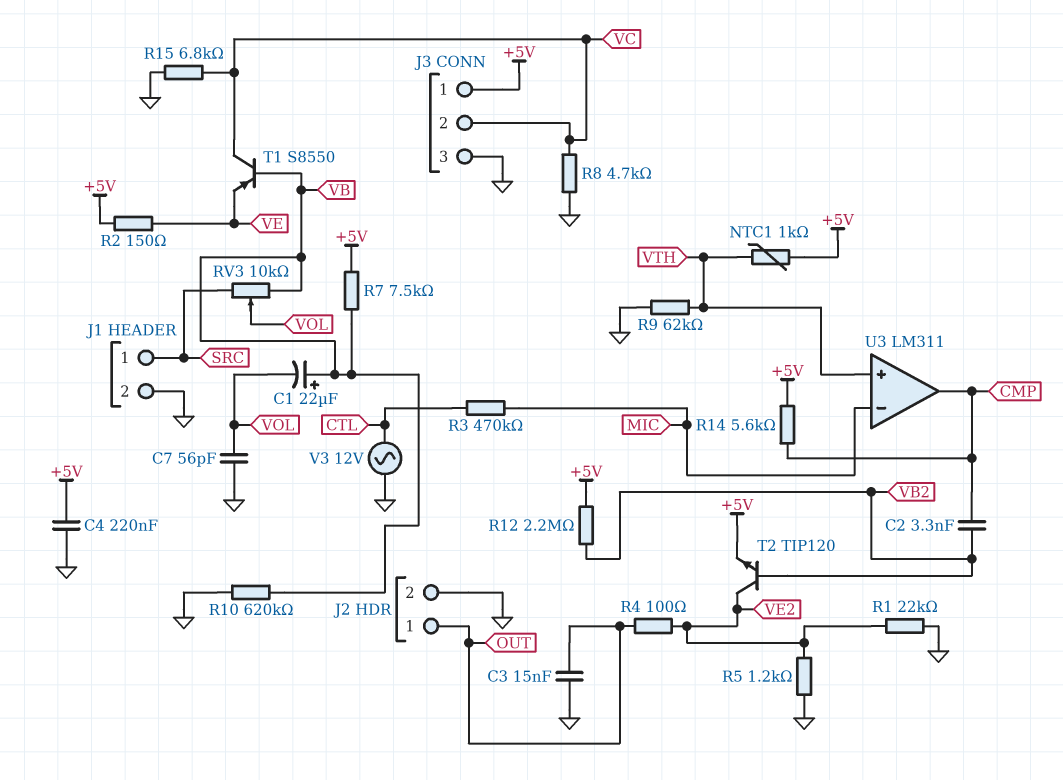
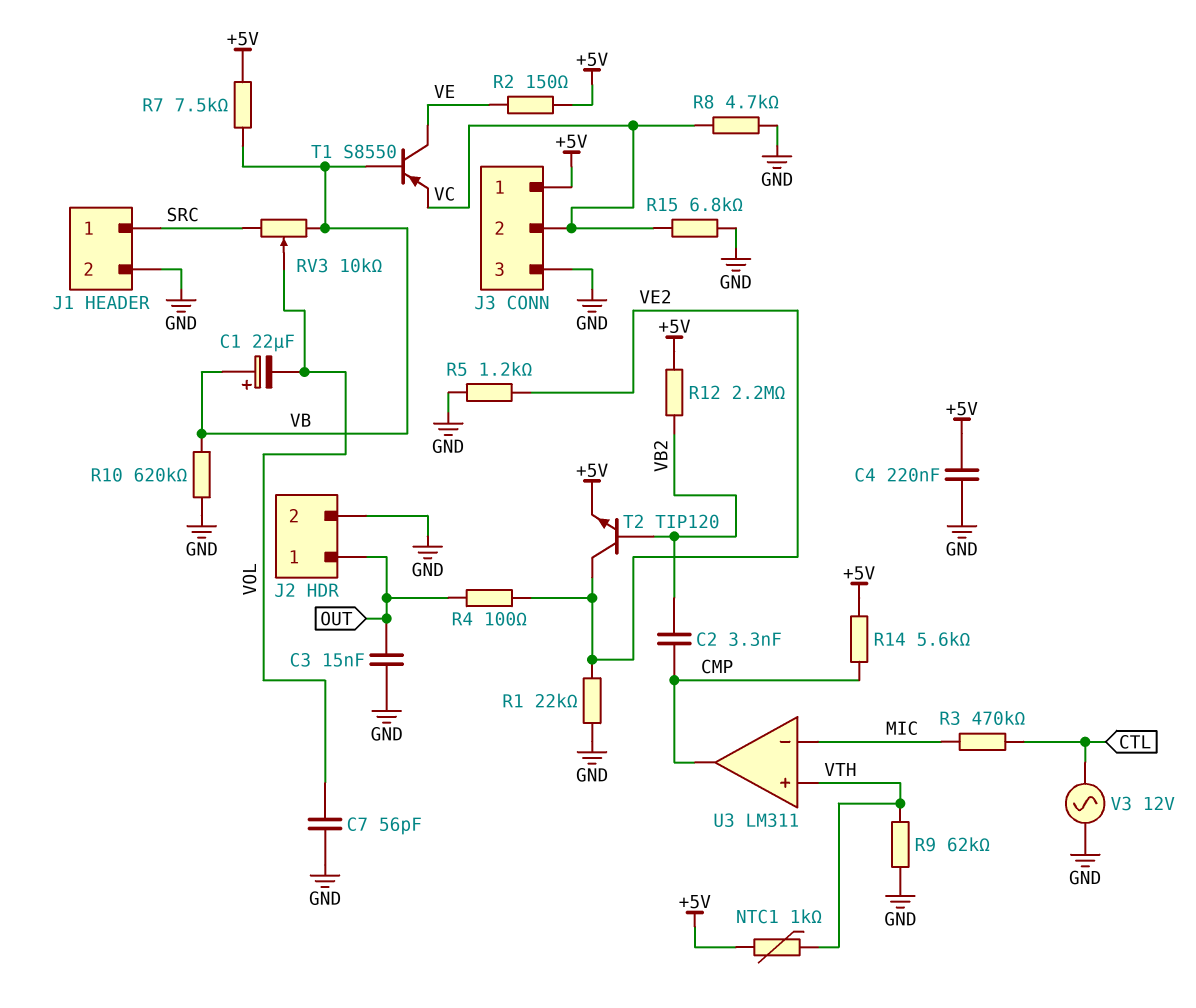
T1: PNP S8550 (B VB, C VC, E VE) -> PNP S8550 (B VB, C VE, E VC)

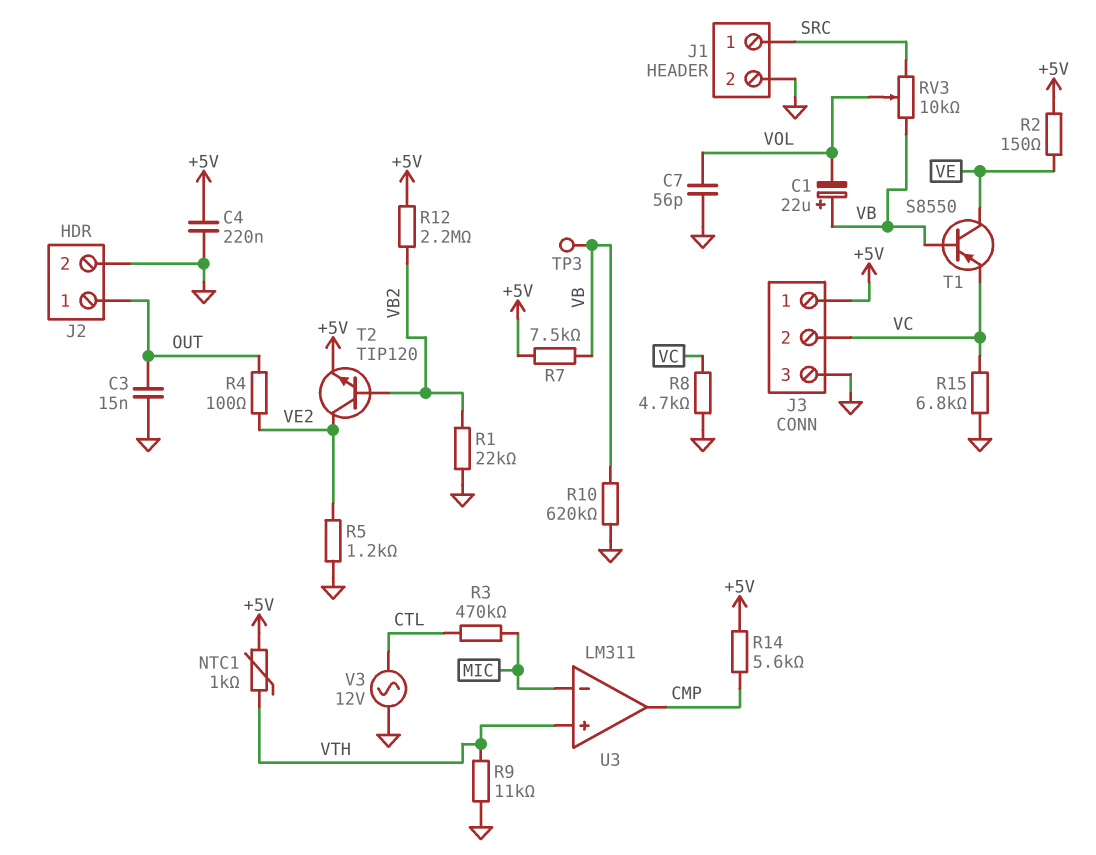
C2: 3.3nF (CMP, VB2) -> none
R1: 22k (GND, VE2) -> 22k (GND, VB2)
R9: 62k (GND, VTH) -> 11k (GND, VTH)
TP3: none -> test point (VB)

